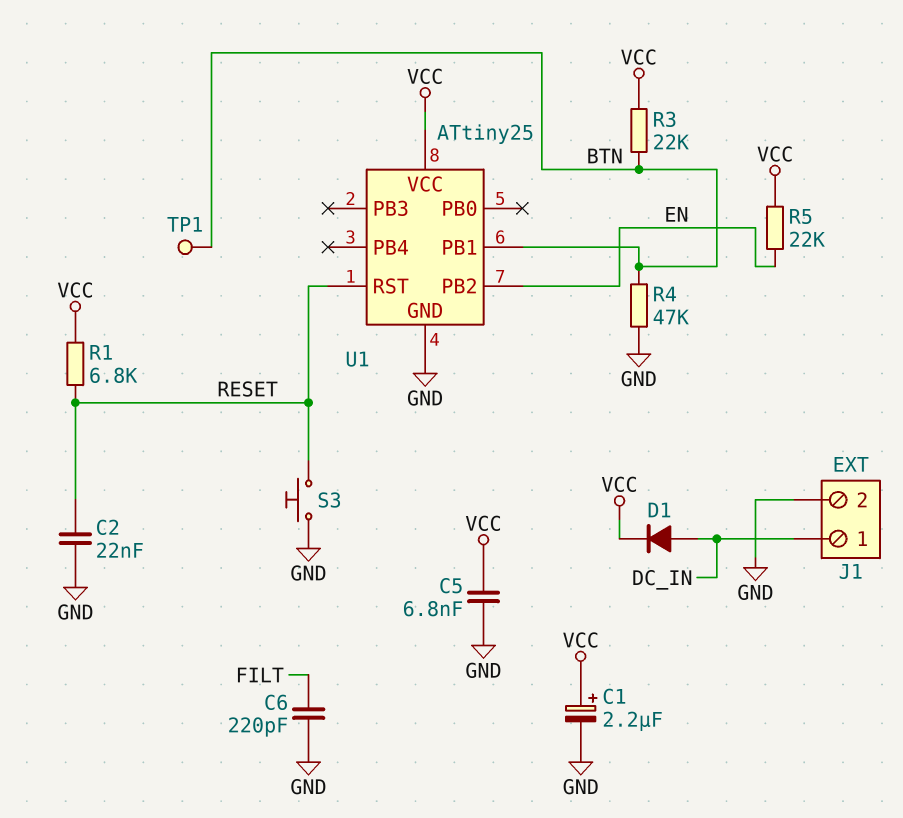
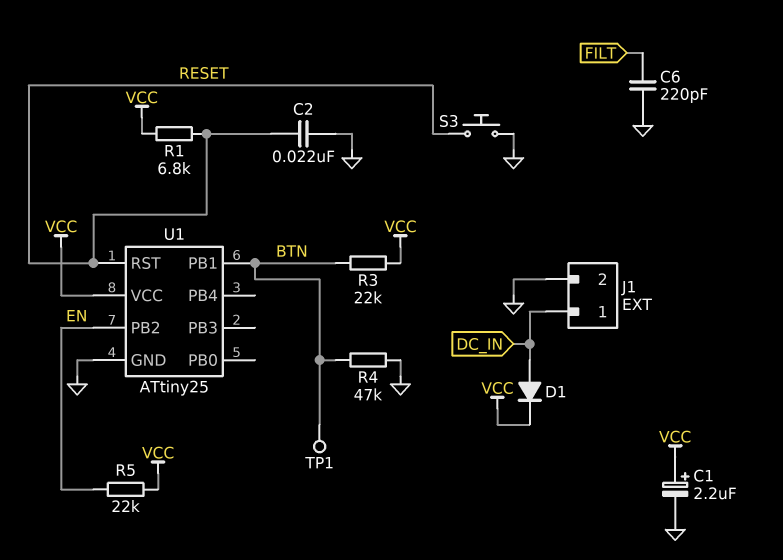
C5: 6.8nF (GND, VCC) -> none

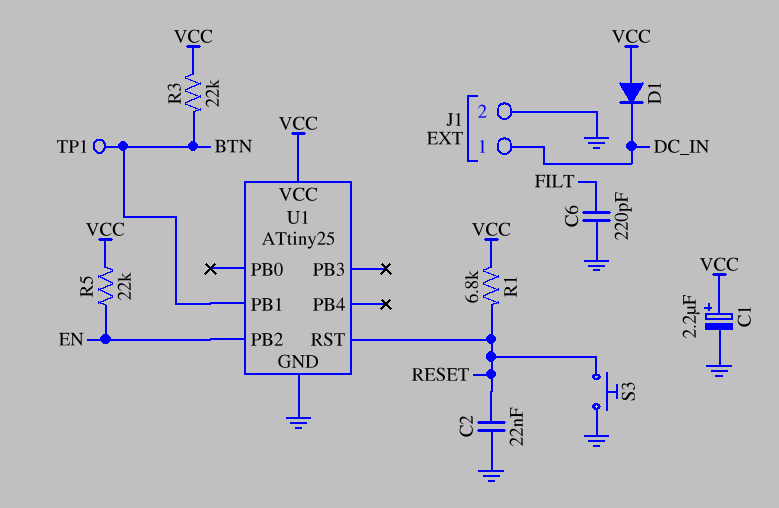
D1: diode (A DC_IN, K VCC) -> diode (A VCC, K DC_IN)
R4: 47k (BTN, GND) -> none

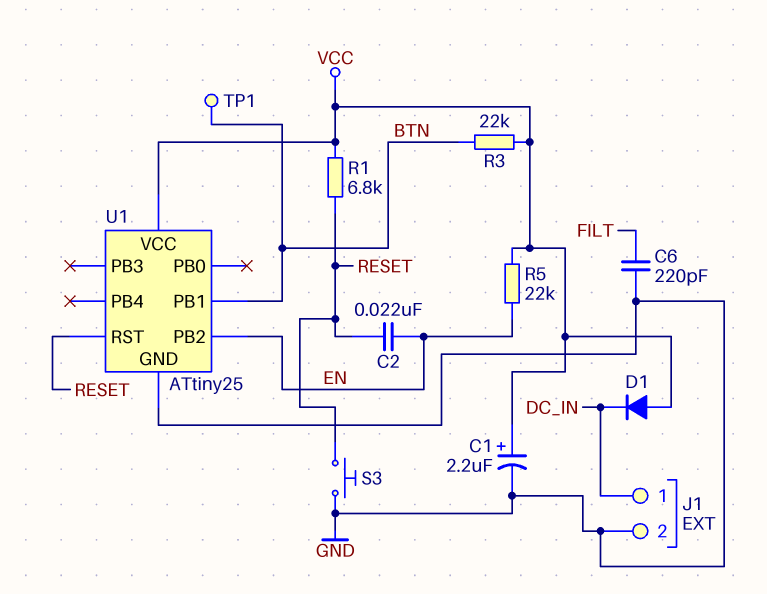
C2: 22nF (GND, RESET) -> 22nF (EN, RESET)

